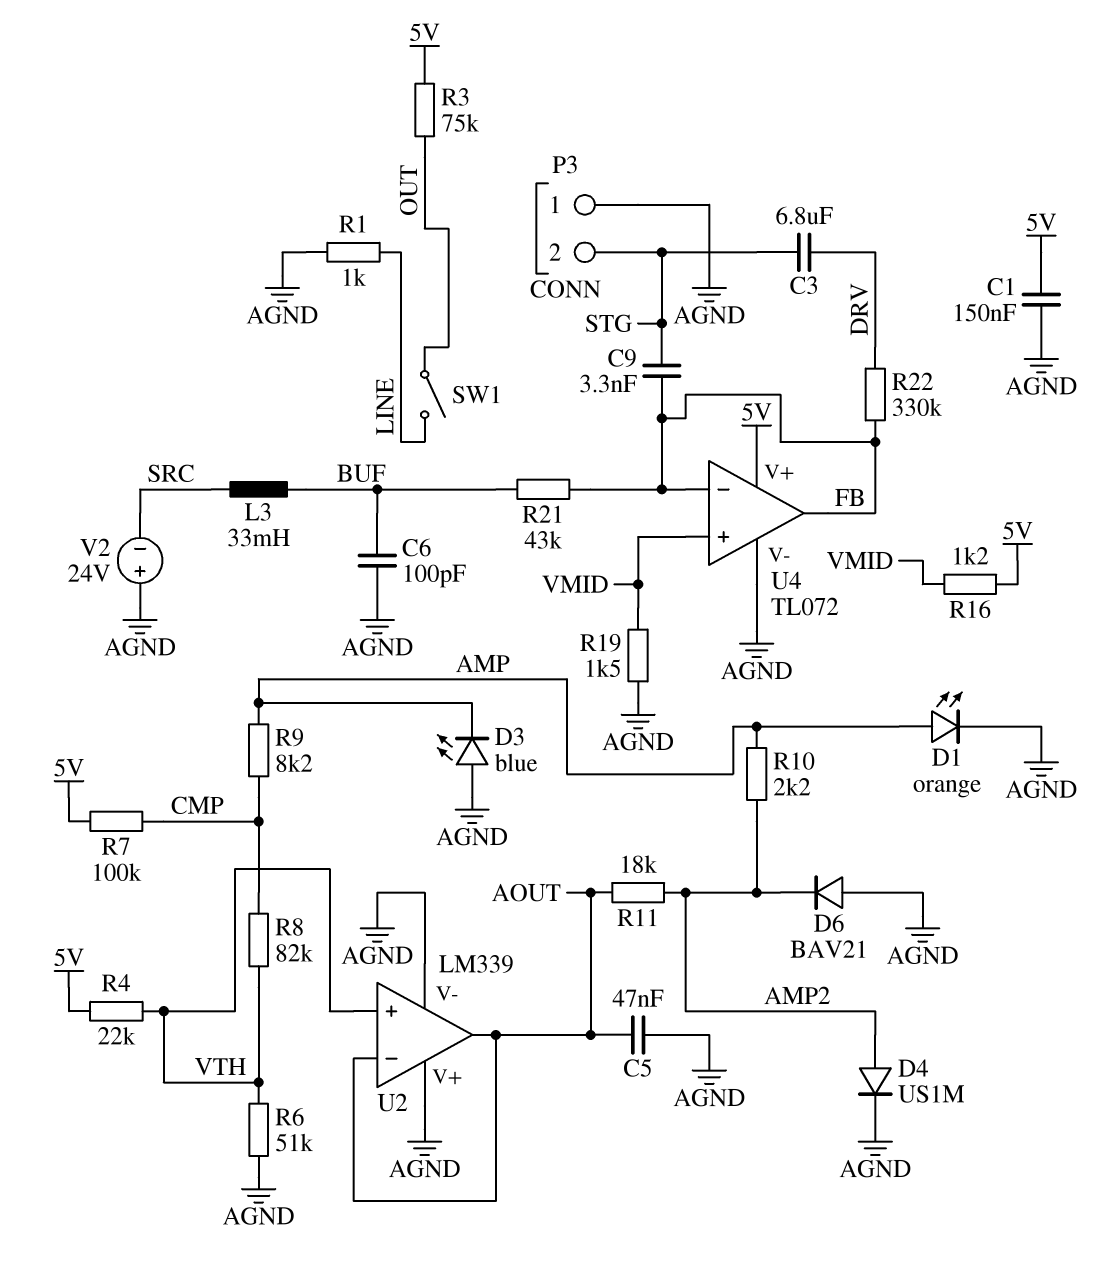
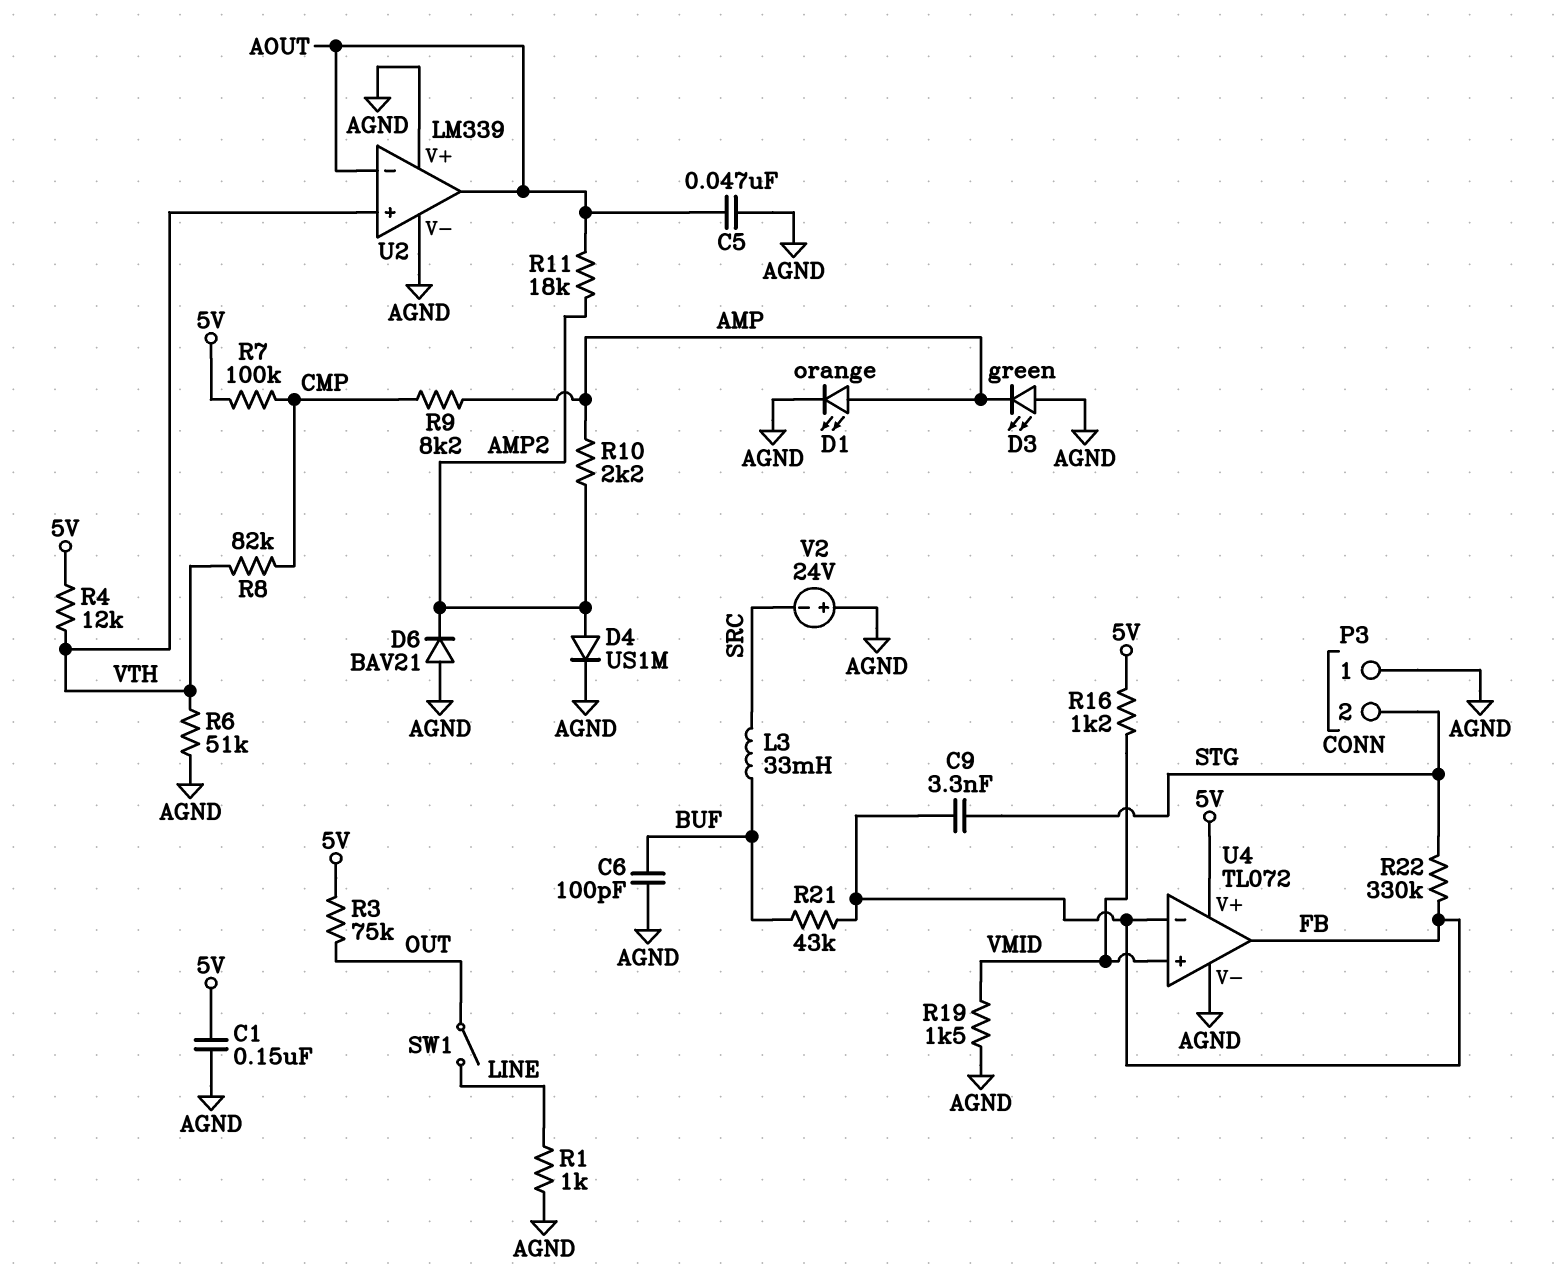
C3: 6.8uF (DRV, STG) -> none
D3: LED blue (A AGND, K AMP) -> LED green (A AGND, K AMP)
R4: 22k (5V, VTH) -> 12k (5V, VTH)
R22: 330k (DRV, FB) -> 330k (FB, STG)

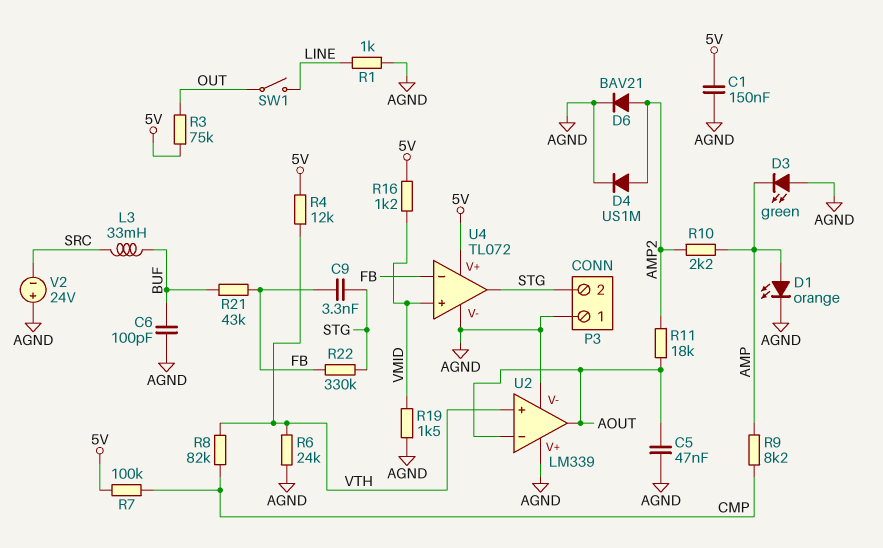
D6: diode BAV21 (A AGND, K AMP2) -> diode BAV21 (A AMP2, K AGND)
R6: 51k (AGND, VTH) -> 24k (AGND, VTH)
U4 pin out: FB -> STG

